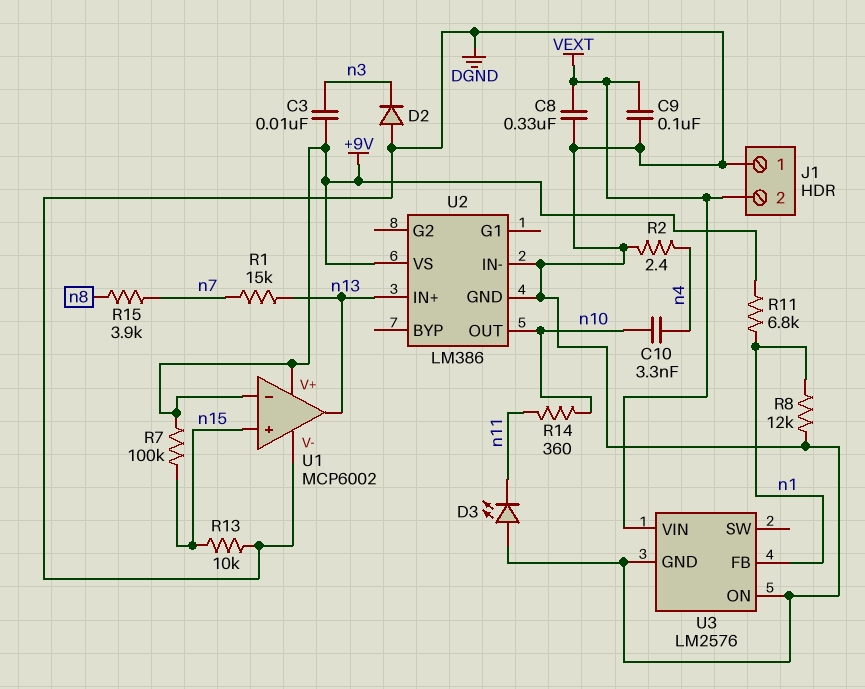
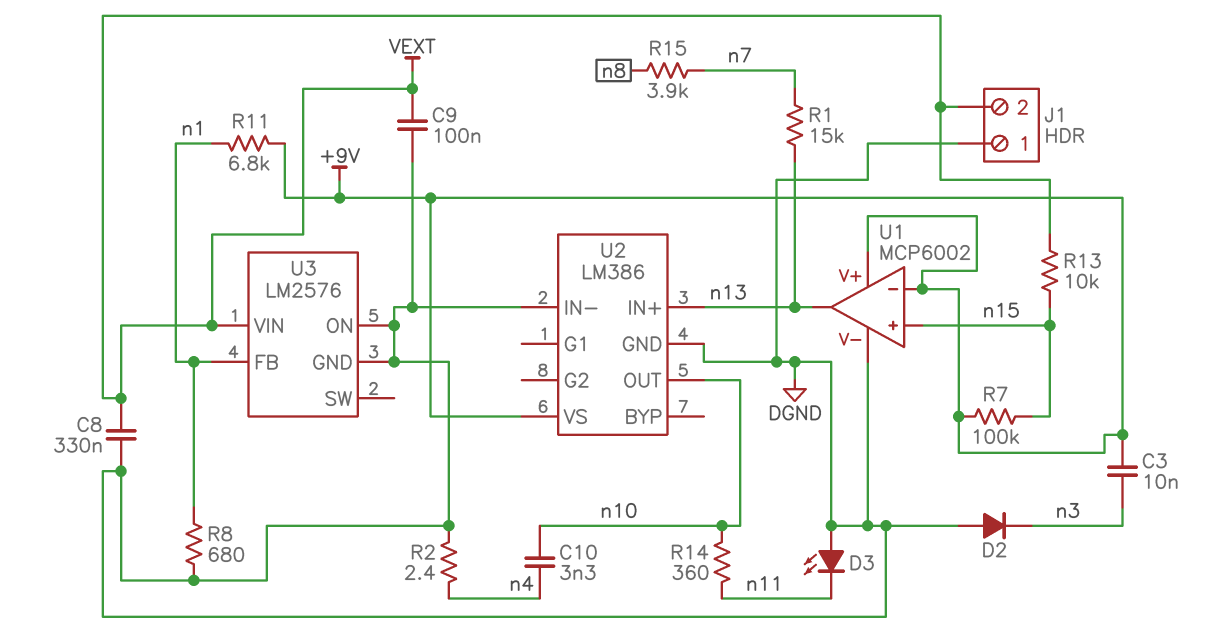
R8: 12k (DGND, n1) -> 680 (DGND, n1)
R13: 10k (DGND, n15) -> 10k (VEXT, n15)

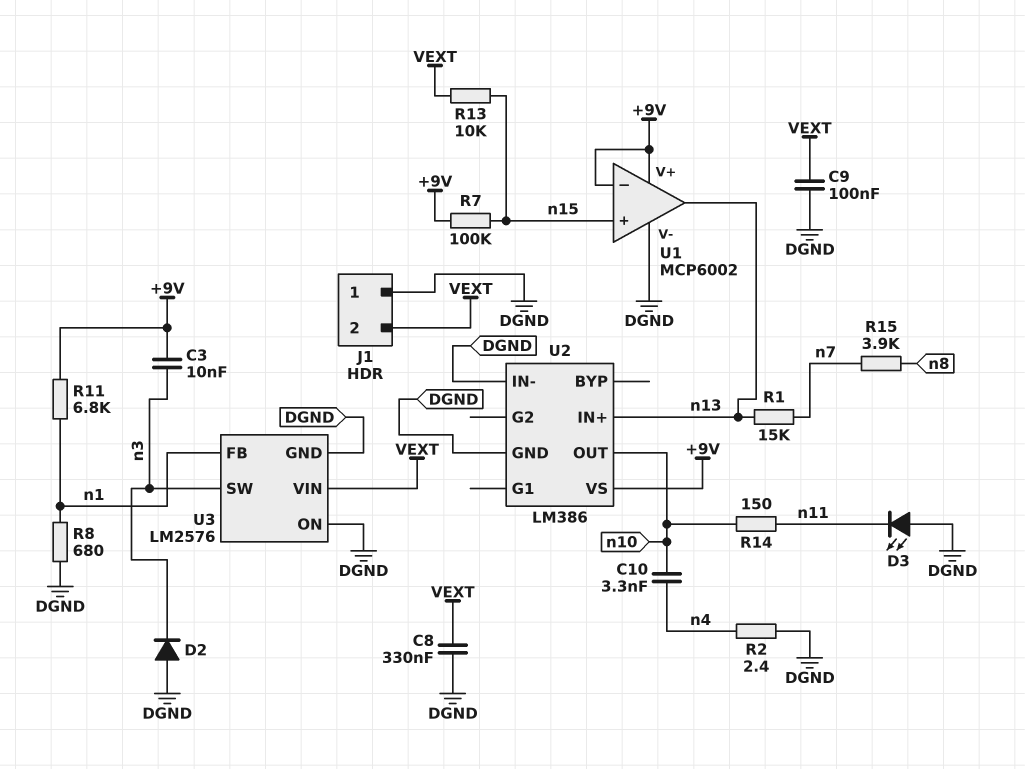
R14: 360 (n10, n11) -> 150 (n10, n11)
U3 pin SW: none -> n3

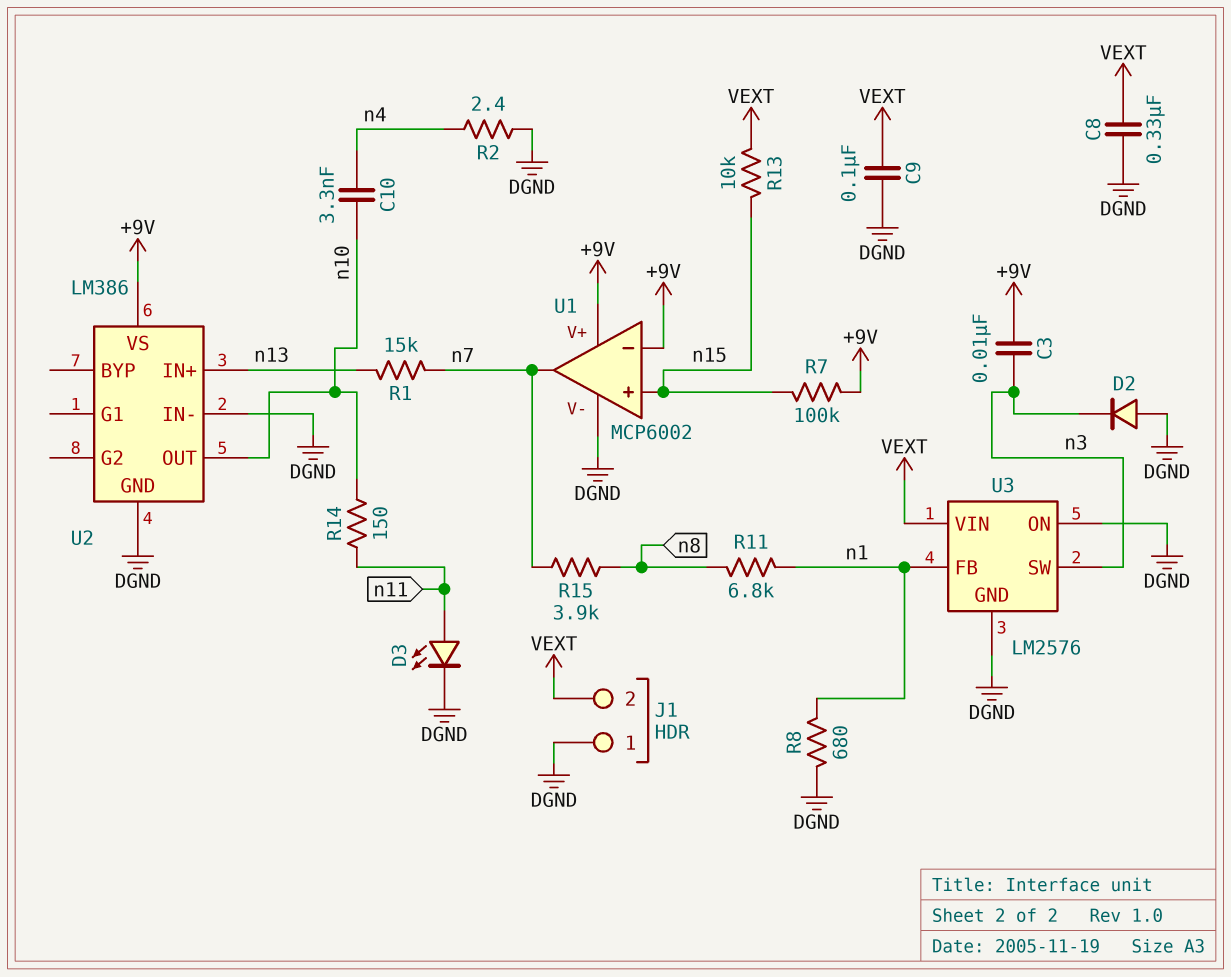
D3: LED (A DGND, K n11) -> LED (A n11, K DGND)
R11: 6.8k (+9V, n1) -> 6.8k (n1, n8)
U1 pin out: n13 -> n7

